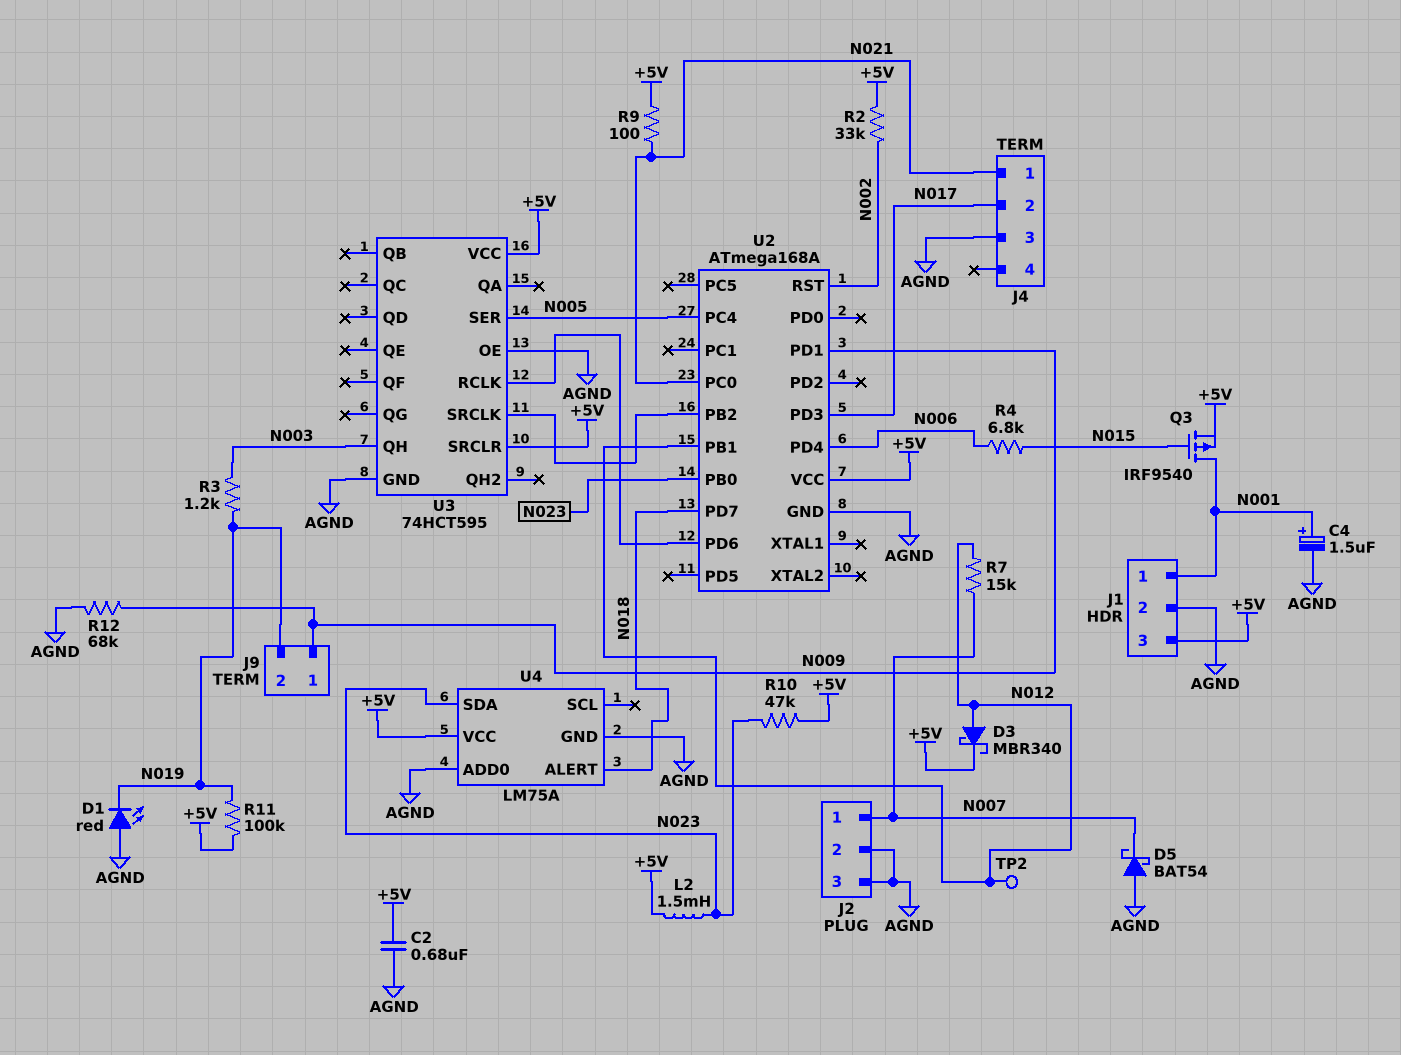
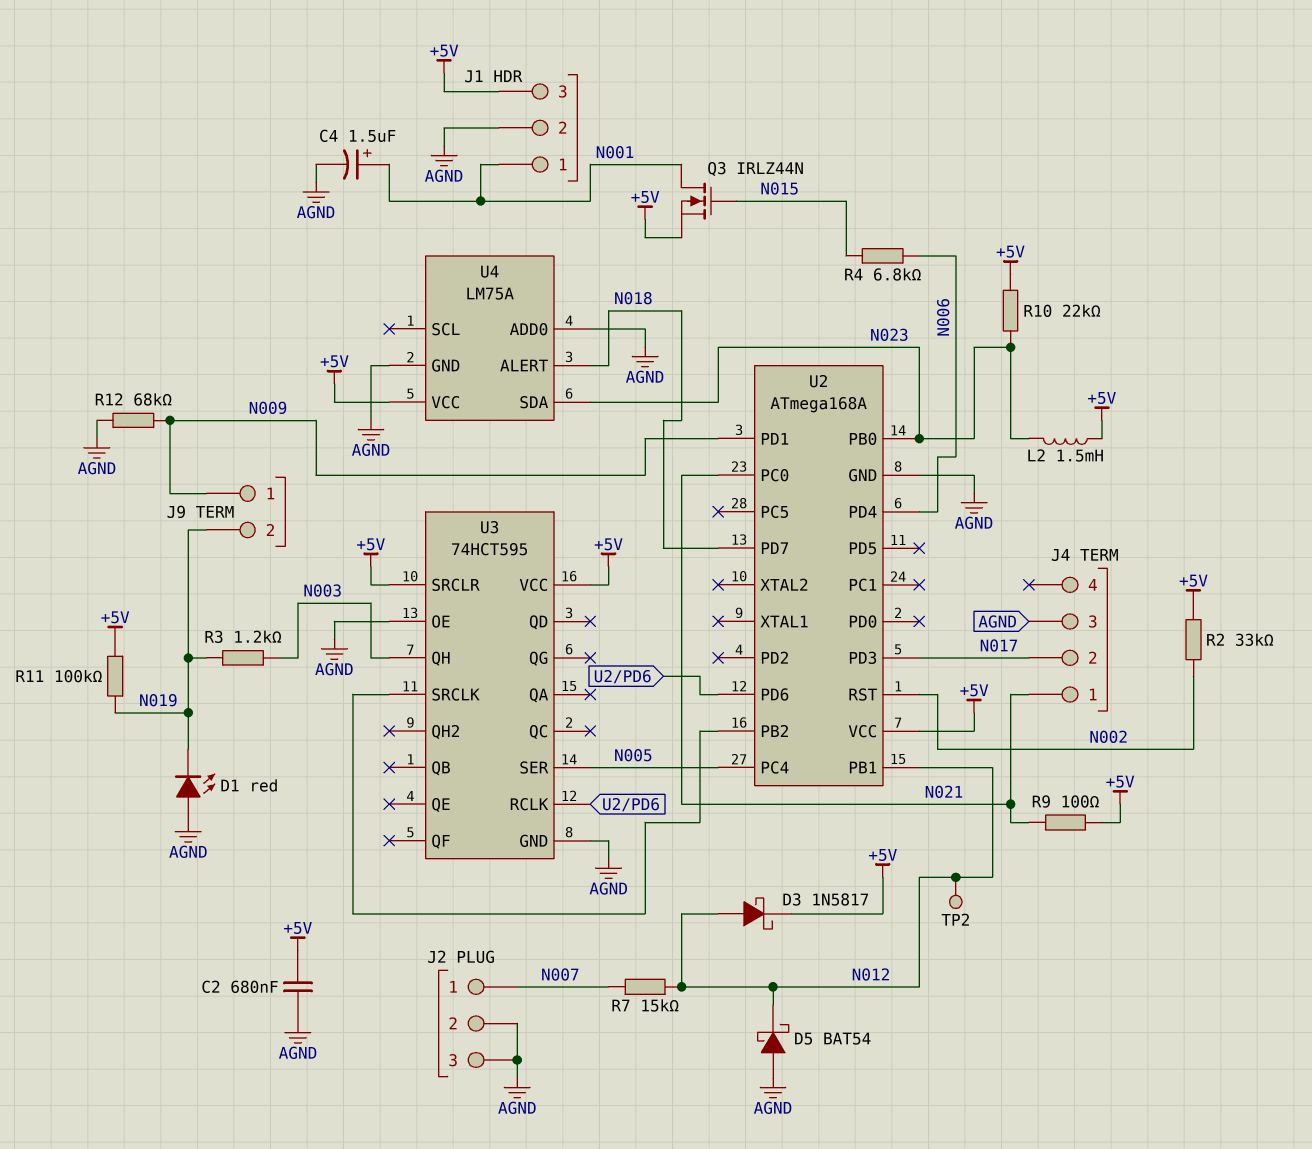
D3: schottky MBR340 (A N012, K +5V) -> schottky 1N5817 (A N012, K +5V)
D5: schottky BAT54 (A AGND, K N007) -> schottky BAT54 (A AGND, K N012)
Q3: PMOS IRF9540 (G N015, D N001, S +5V) -> NMOS IRLZ44N (G N015, D N001, S +5V)
R10: 47k (+5V, N023) -> 22k (+5V, N023)

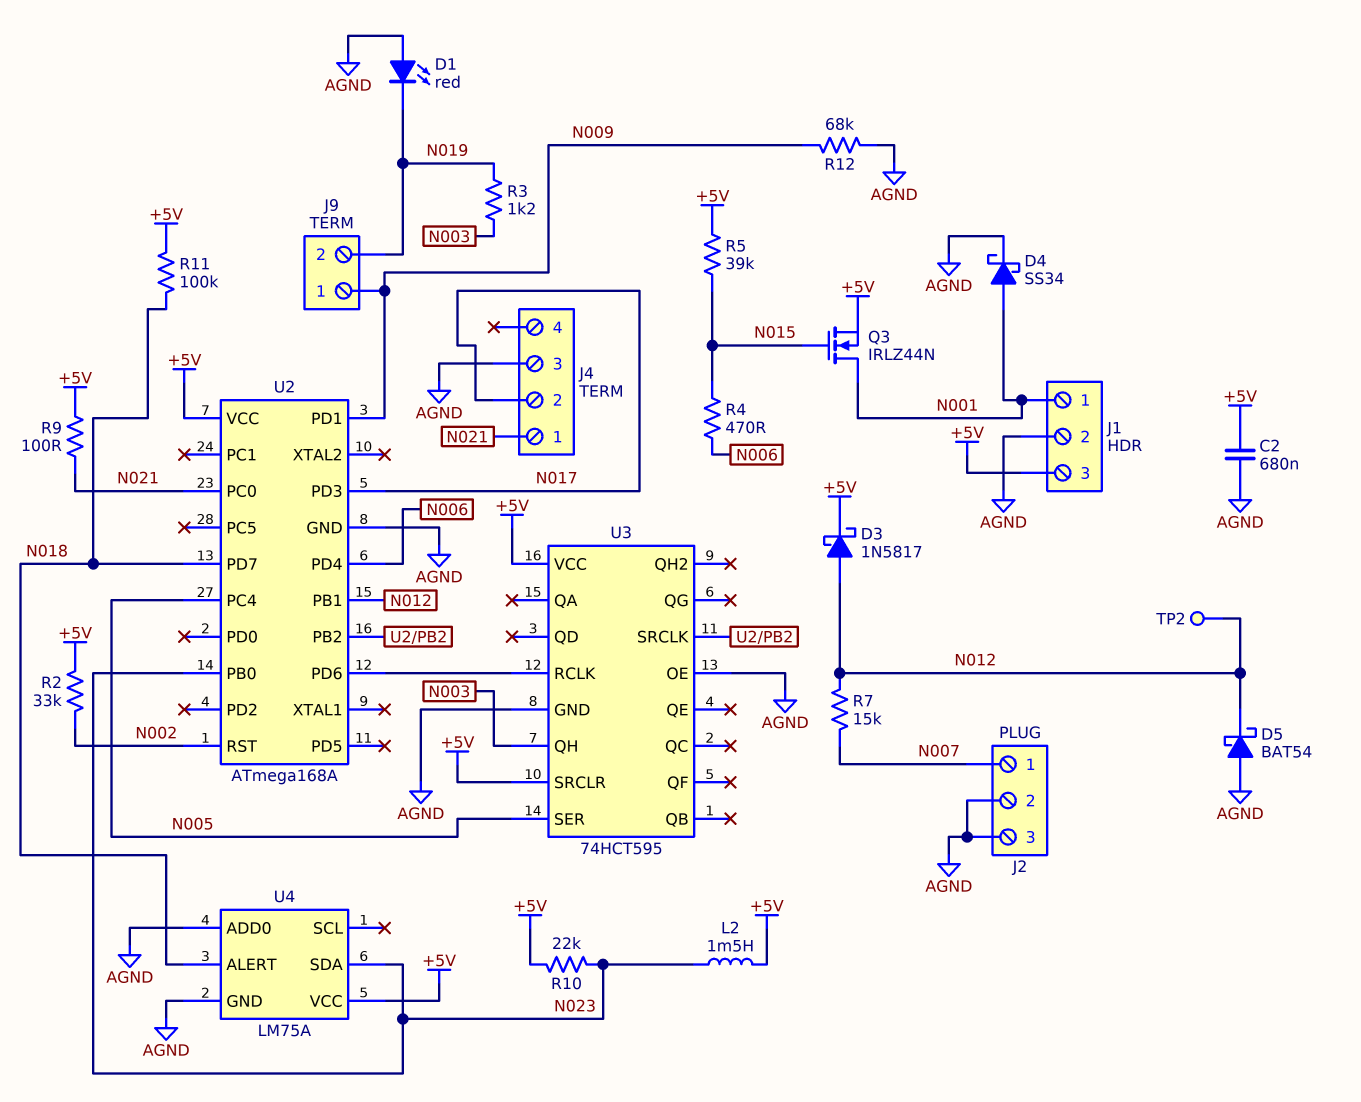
C4: 1.5uF (plus N001, minus AGND) -> none
D4: none -> schottky SS34 (A N001, K AGND)
R4: 6.8k (N006, N015) -> 470 (N006, N015)
R5: none -> 39k (+5V, N015)
R11: 100k (+5V, N019) -> 100k (+5V, N018)

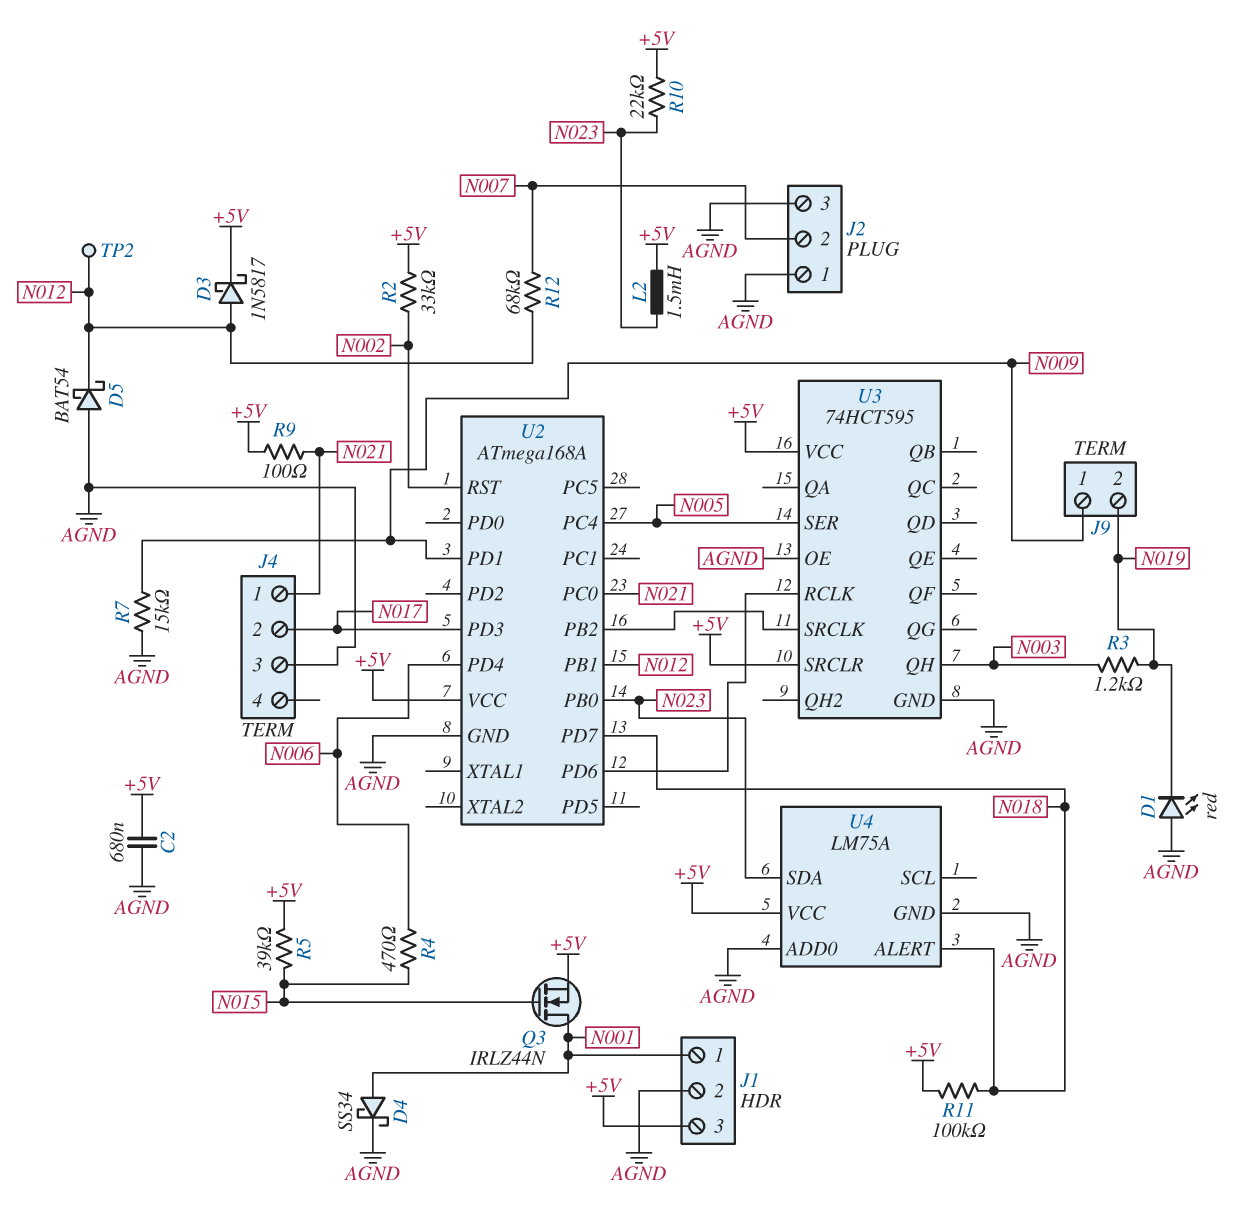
J2 pin 1: N007 -> AGND
J2 pin 2: AGND -> N007
R7: 15k (N007, N012) -> 15k (AGND, N009)
R12: 68k (AGND, N009) -> 68k (N007, N012)

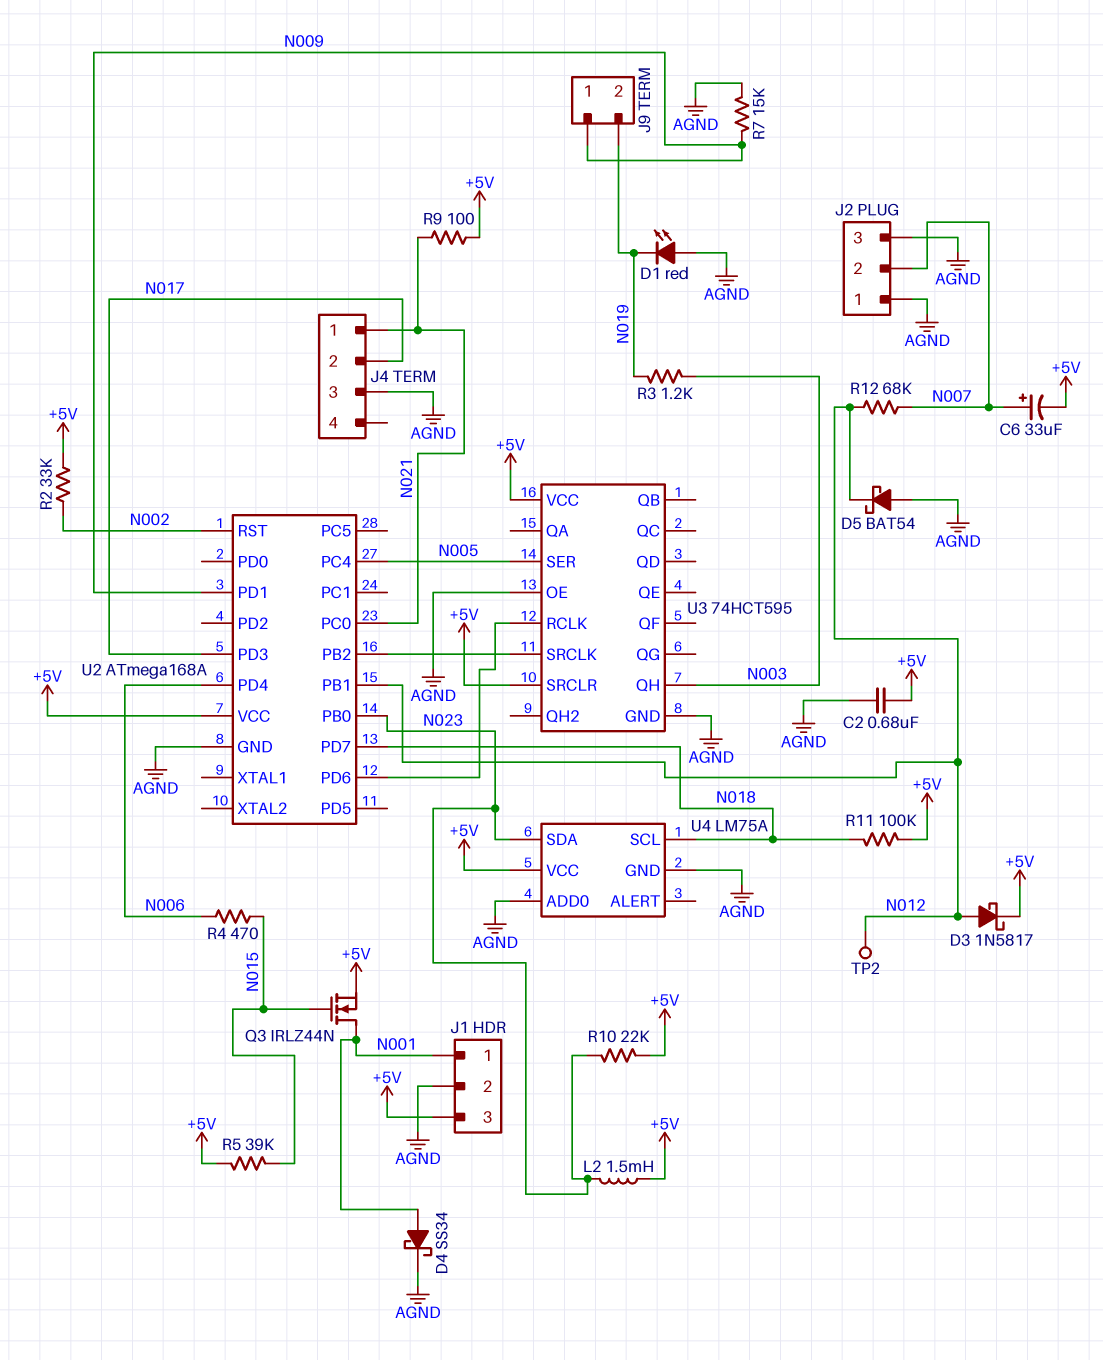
C6: none -> 33uF (plus N007, minus +5V)
U4 pin ALERT: N018 -> none
U4 pin SCL: none -> N018

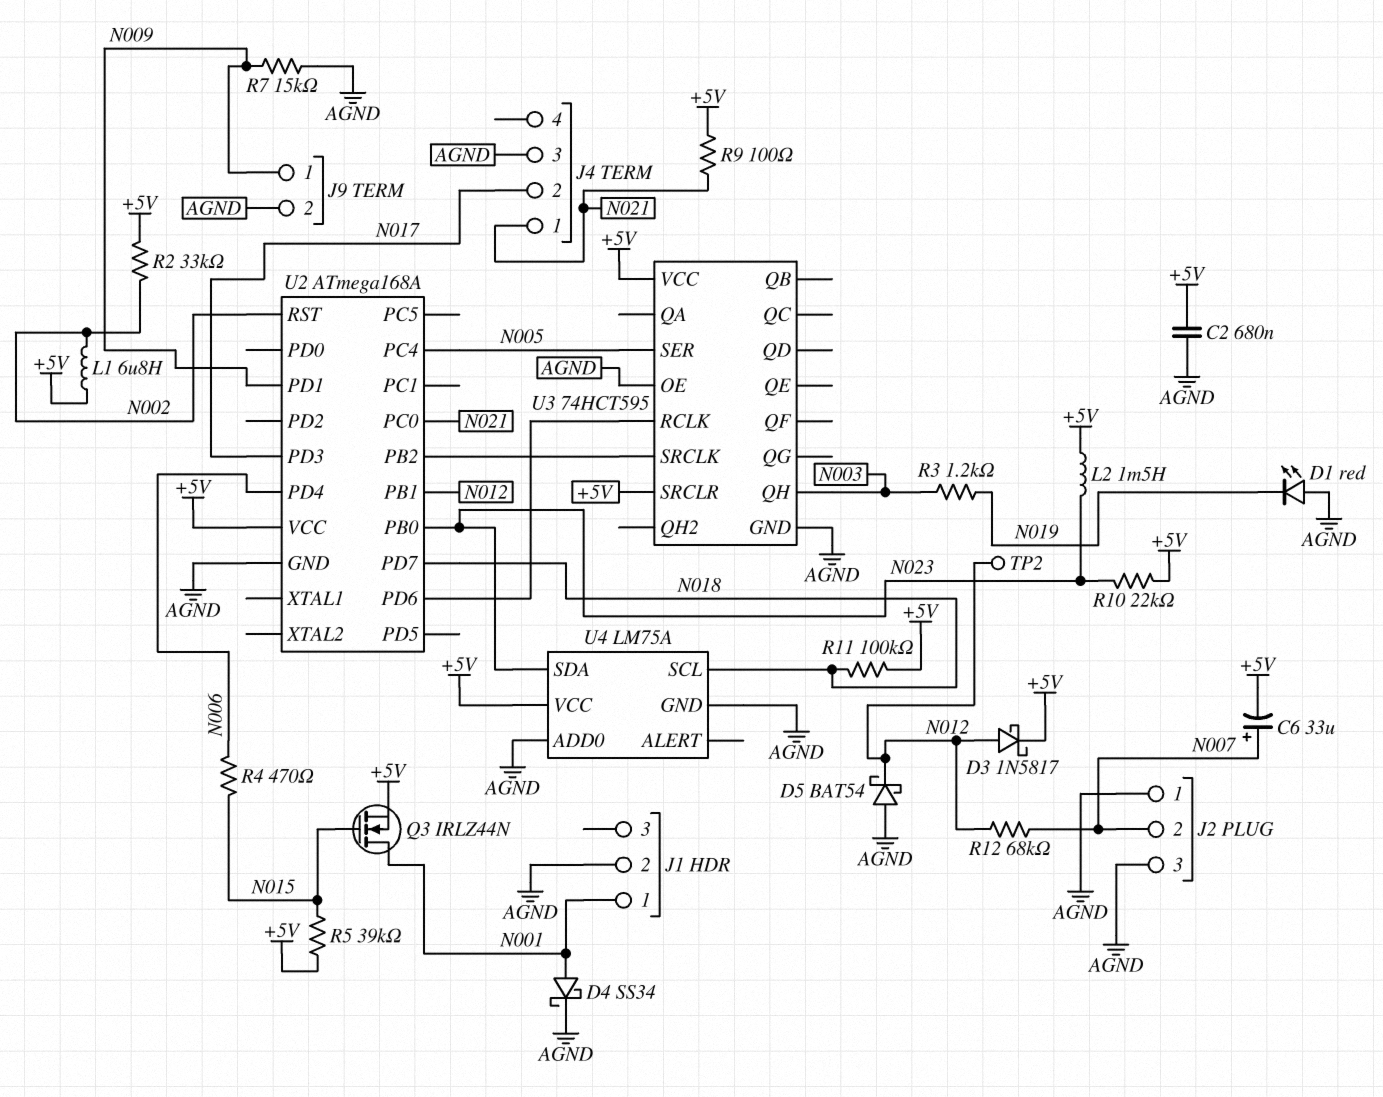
J1 pin 3: +5V -> none
J9 pin 2: N019 -> AGND
L1: none -> 6.8uH (+5V, N002)

